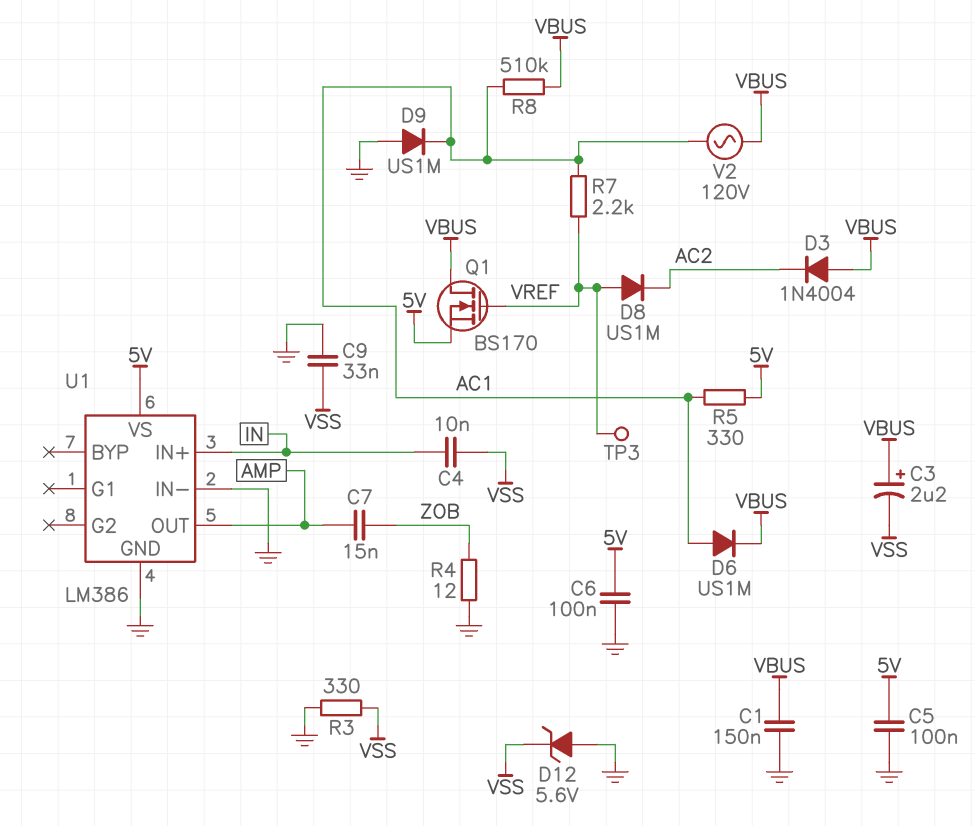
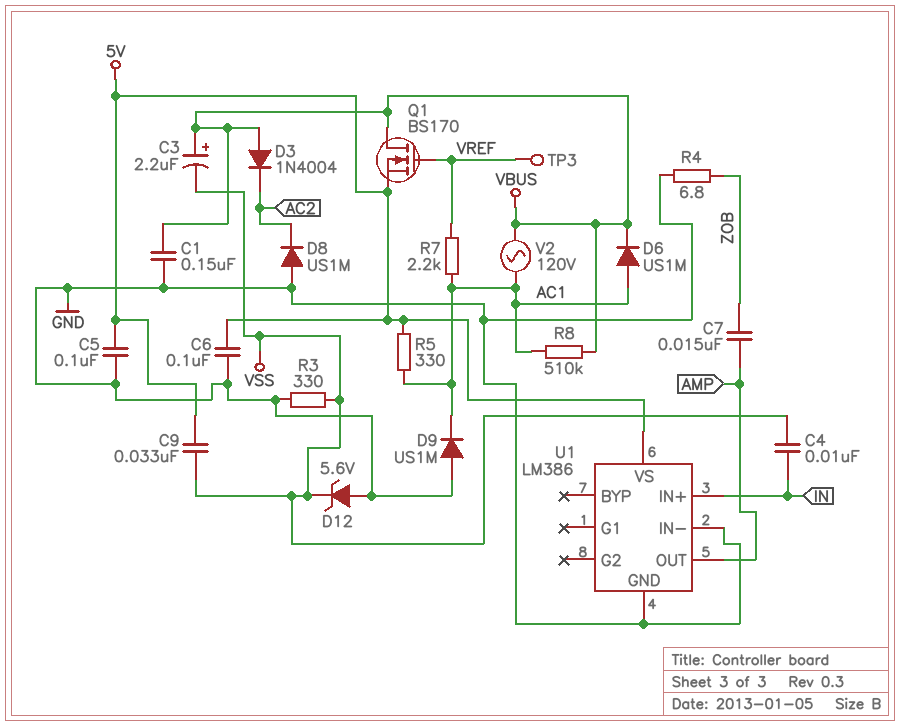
C9: 33nF (GND, VSS) -> 33nF (5V, VSS)
D8: diode US1M (A VREF, K AC2) -> diode US1M (A GND, K AC2)
R4: 12 (GND, ZOB) -> 6.8 (GND, ZOB)

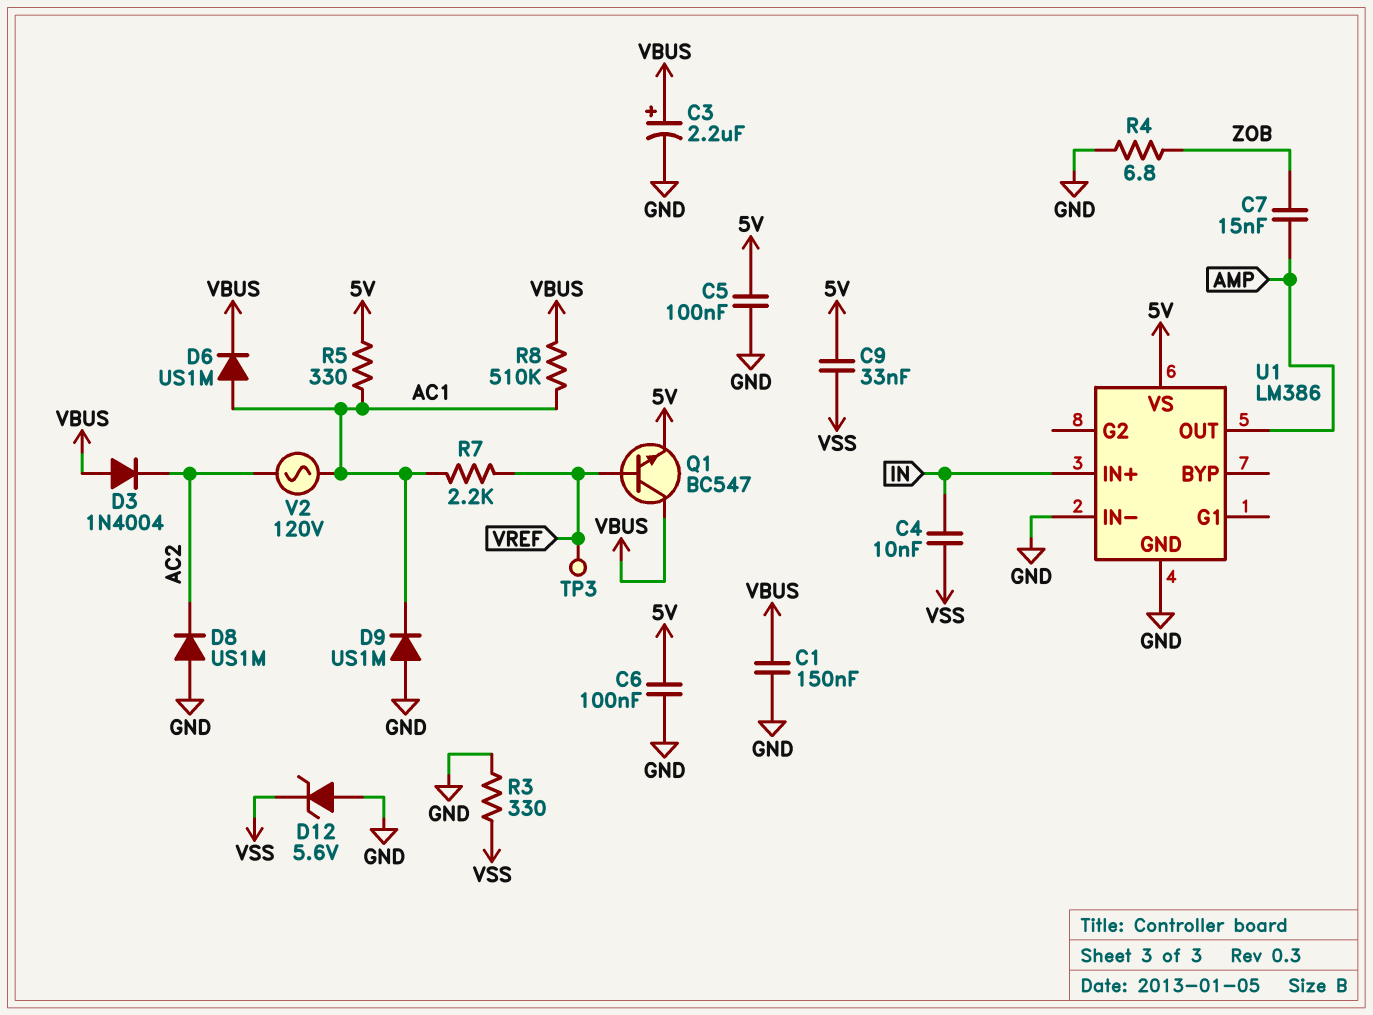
C3: 2.2uF (plus VBUS, minus VSS) -> 2.2uF (plus VBUS, minus GND)
Q1: NMOS BS170 (G VREF, D VBUS, S 5V) -> NPN BC547 (B VREF, C VBUS, E 5V)
V2: AC 120V (AC1, VBUS) -> AC 120V (AC1, AC2)

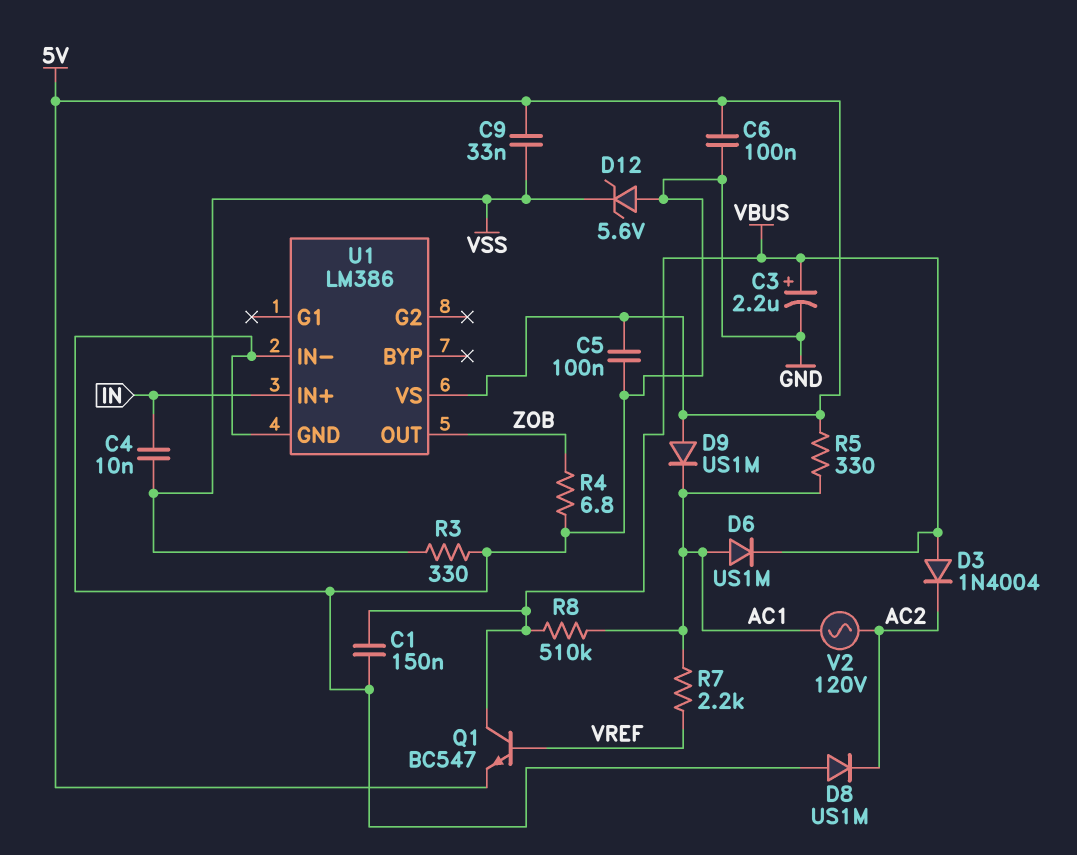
C7: 15nF (AMP, ZOB) -> none
D9: diode US1M (A GND, K AC1) -> diode US1M (A 5V, K AC1)
TP3: test point (VREF) -> none
U1 pin OUT: AMP -> ZOB

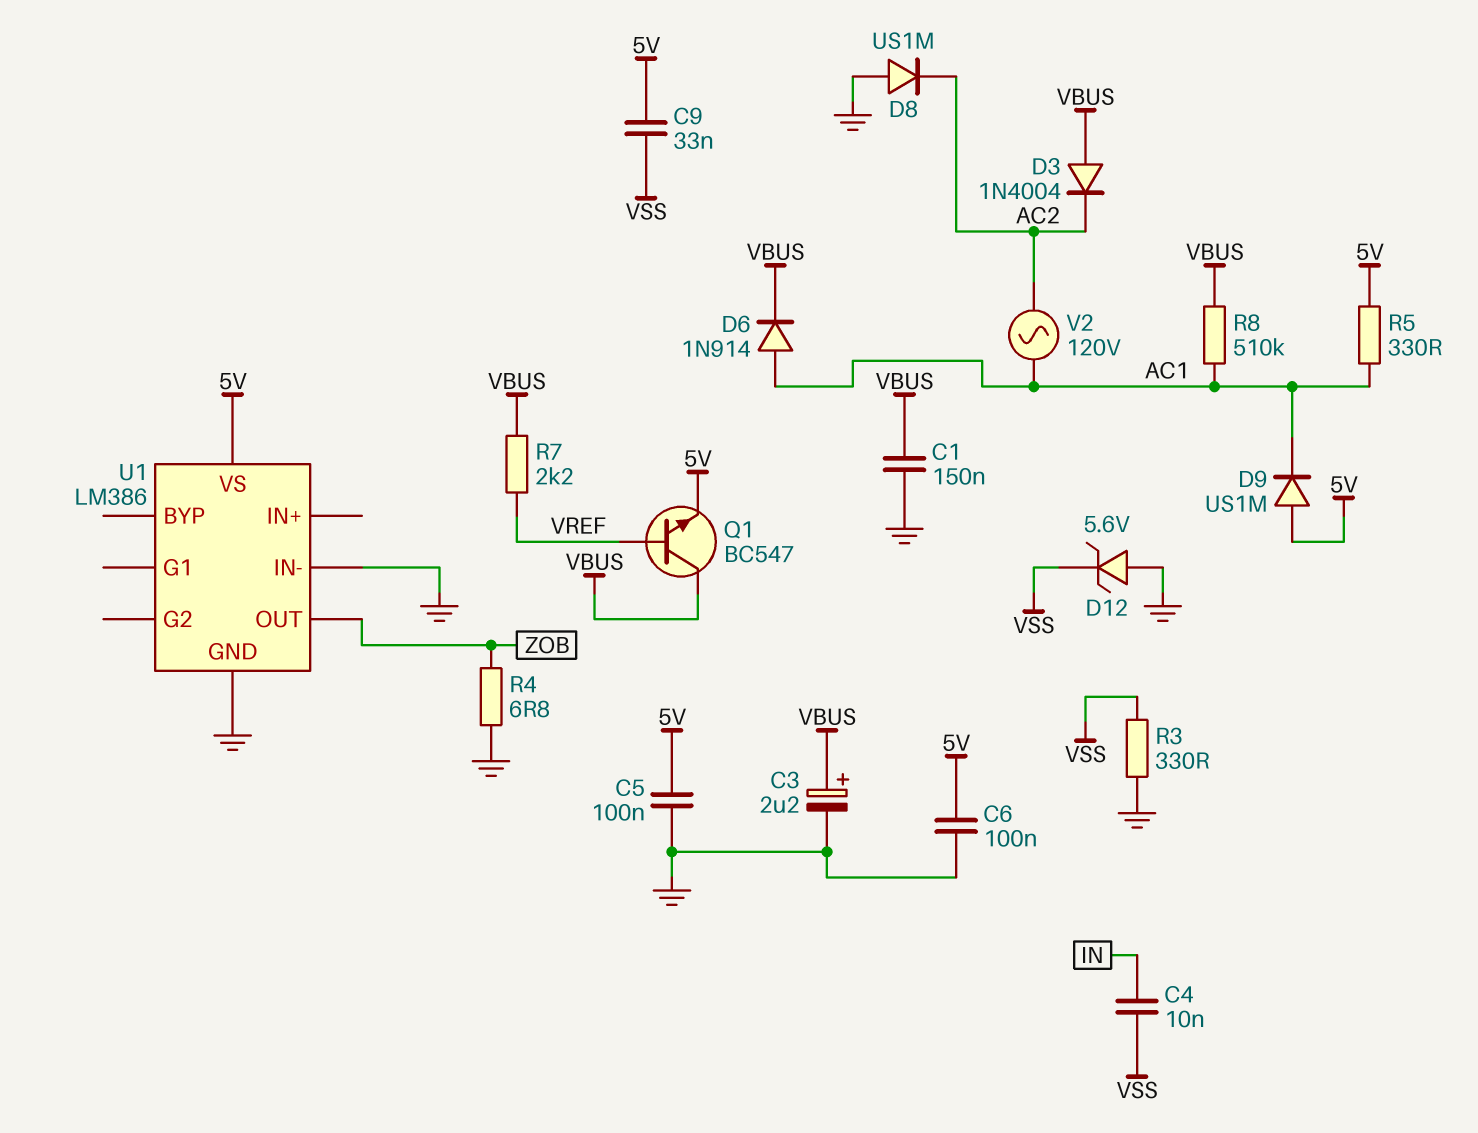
D6: diode US1M (A AC1, K VBUS) -> diode 1N914 (A AC1, K VBUS)
R7: 2.2k (AC1, VREF) -> 2.2k (VBUS, VREF)
U1 pin IN+: IN -> none

